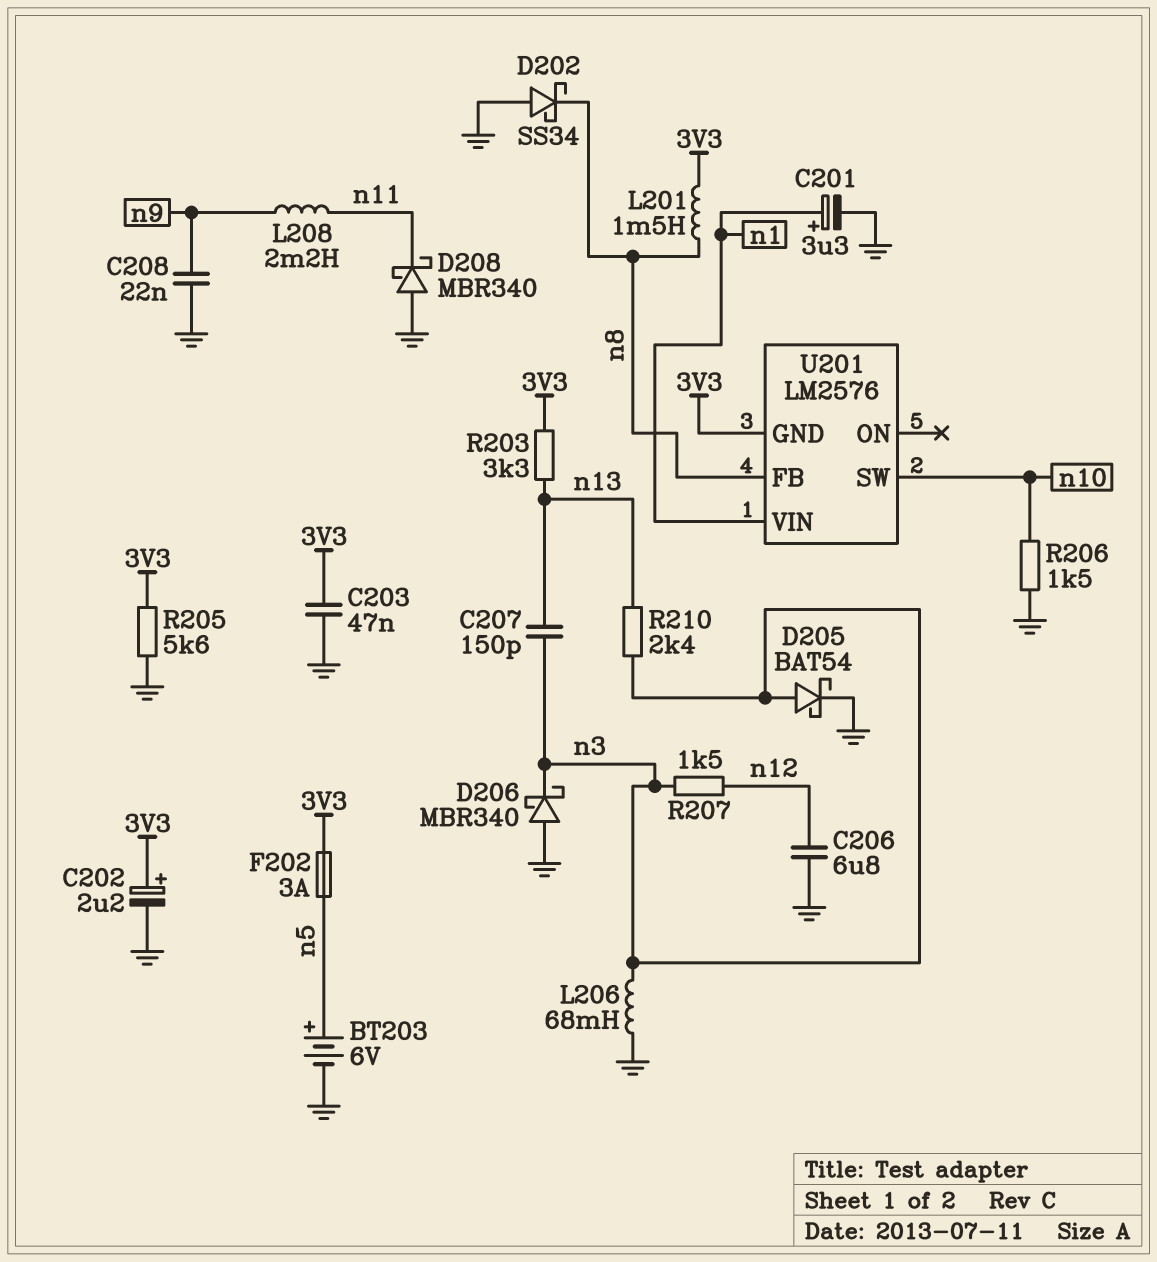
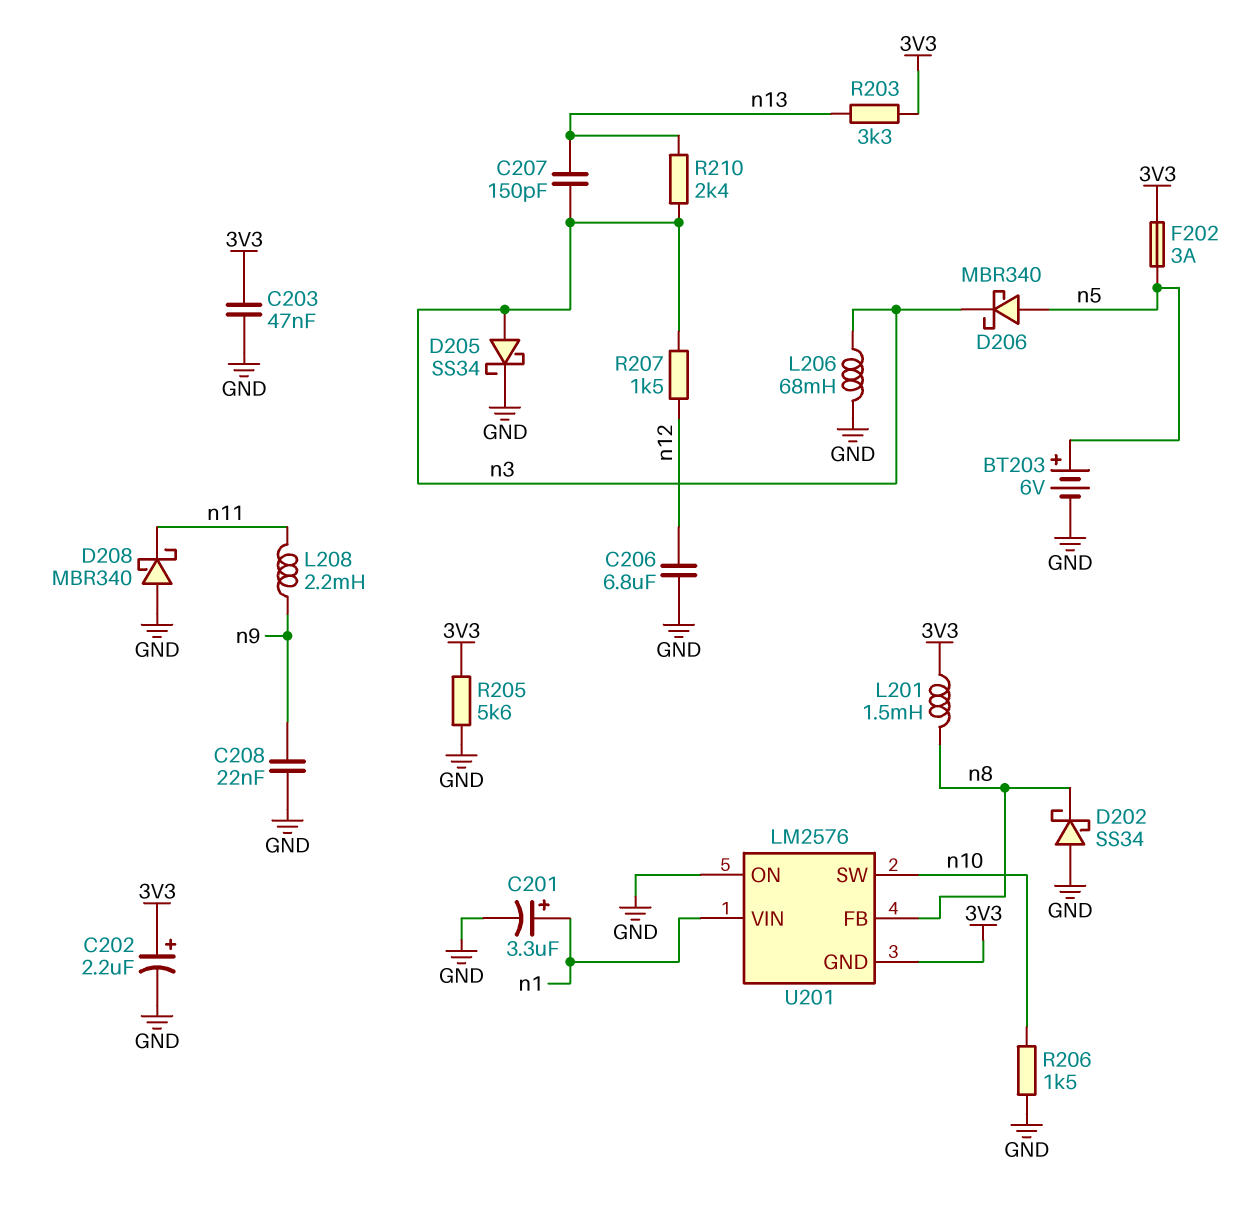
D205: schottky BAT54 (A n3, K GND) -> schottky SS34 (A n3, K GND)
D206: schottky MBR340 (A GND, K n3) -> schottky MBR340 (A n5, K n3)
U201 pin ON: none -> GND

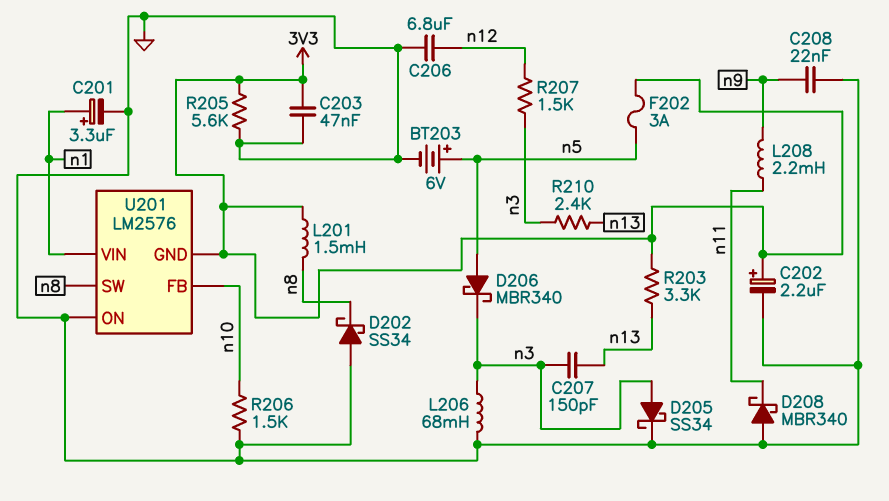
U201 pin FB: n8 -> n10
U201 pin SW: n10 -> n8

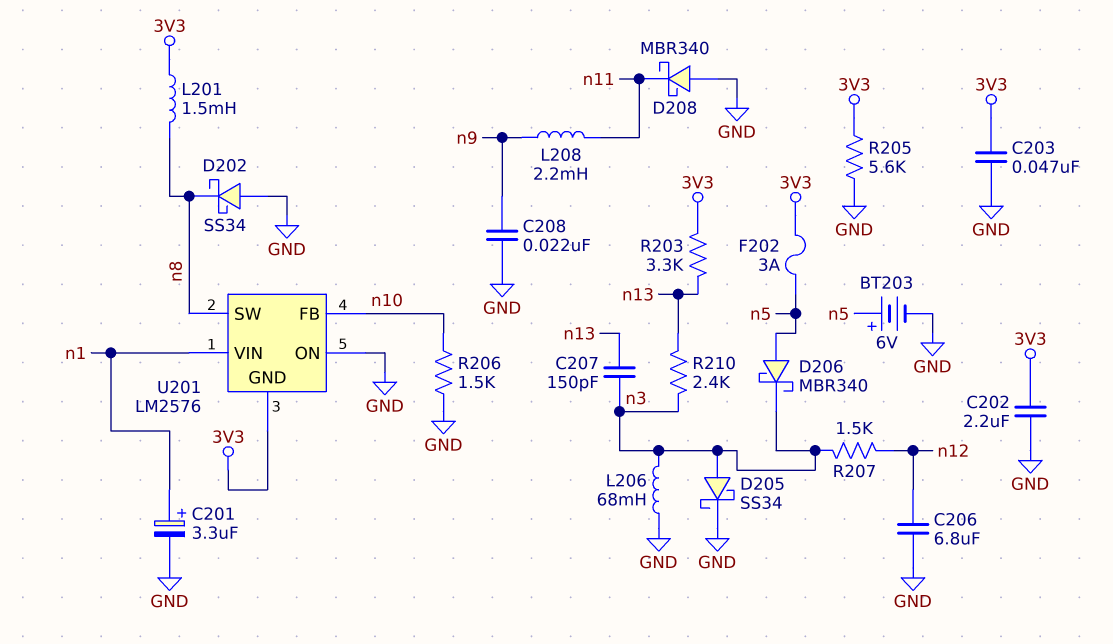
C202: 2.2uF (plus 3V3, minus GND) -> 2.2uF (3V3, GND)

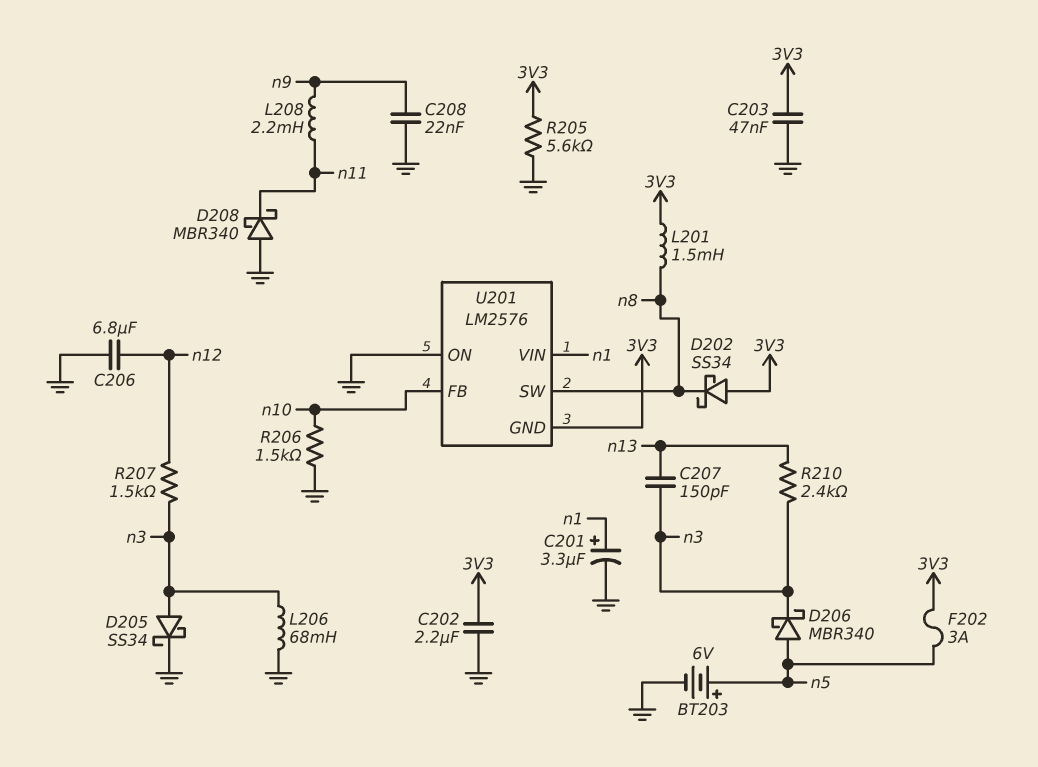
D202: schottky SS34 (A GND, K n8) -> schottky SS34 (A 3V3, K n8)
R203: 3.3k (3V3, n13) -> none

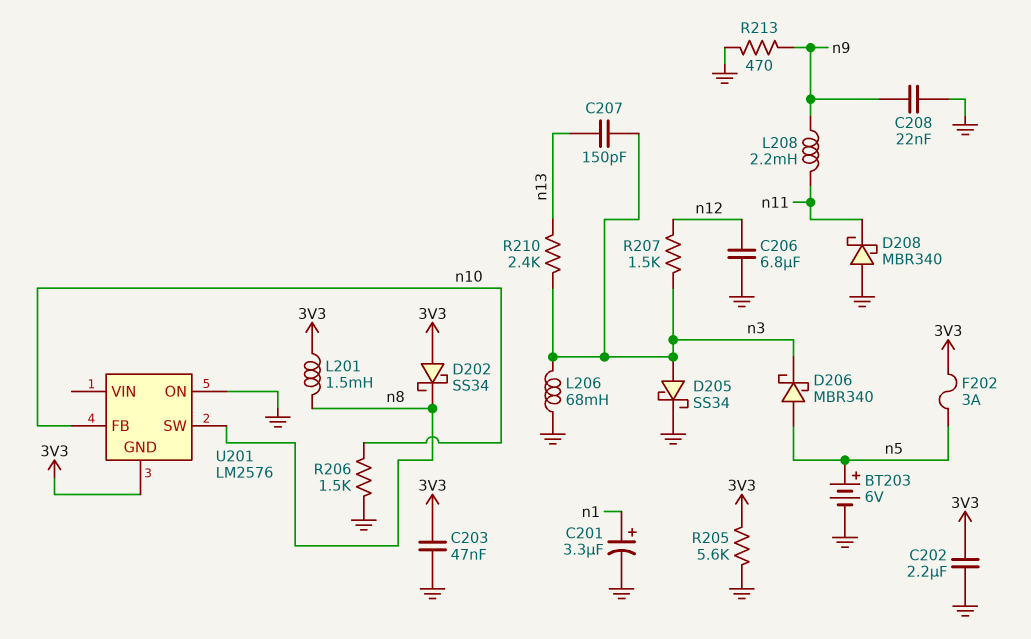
R213: none -> 470 (GND, n9)
U201 pin VIN: n1 -> none

